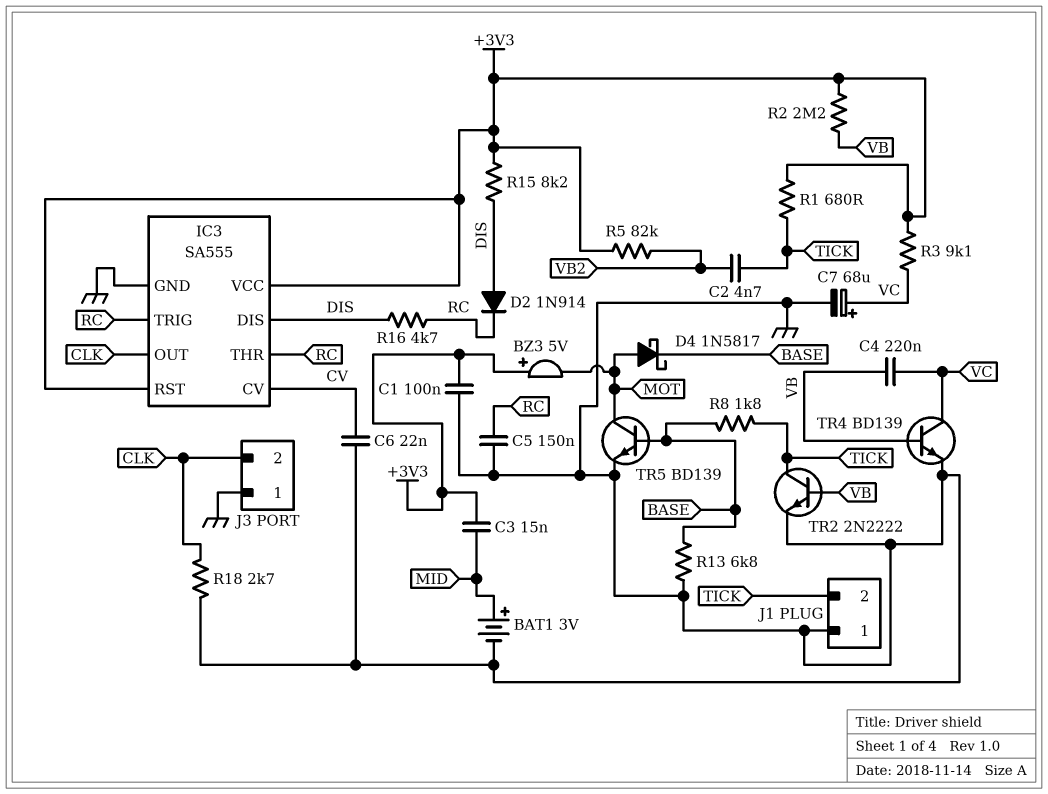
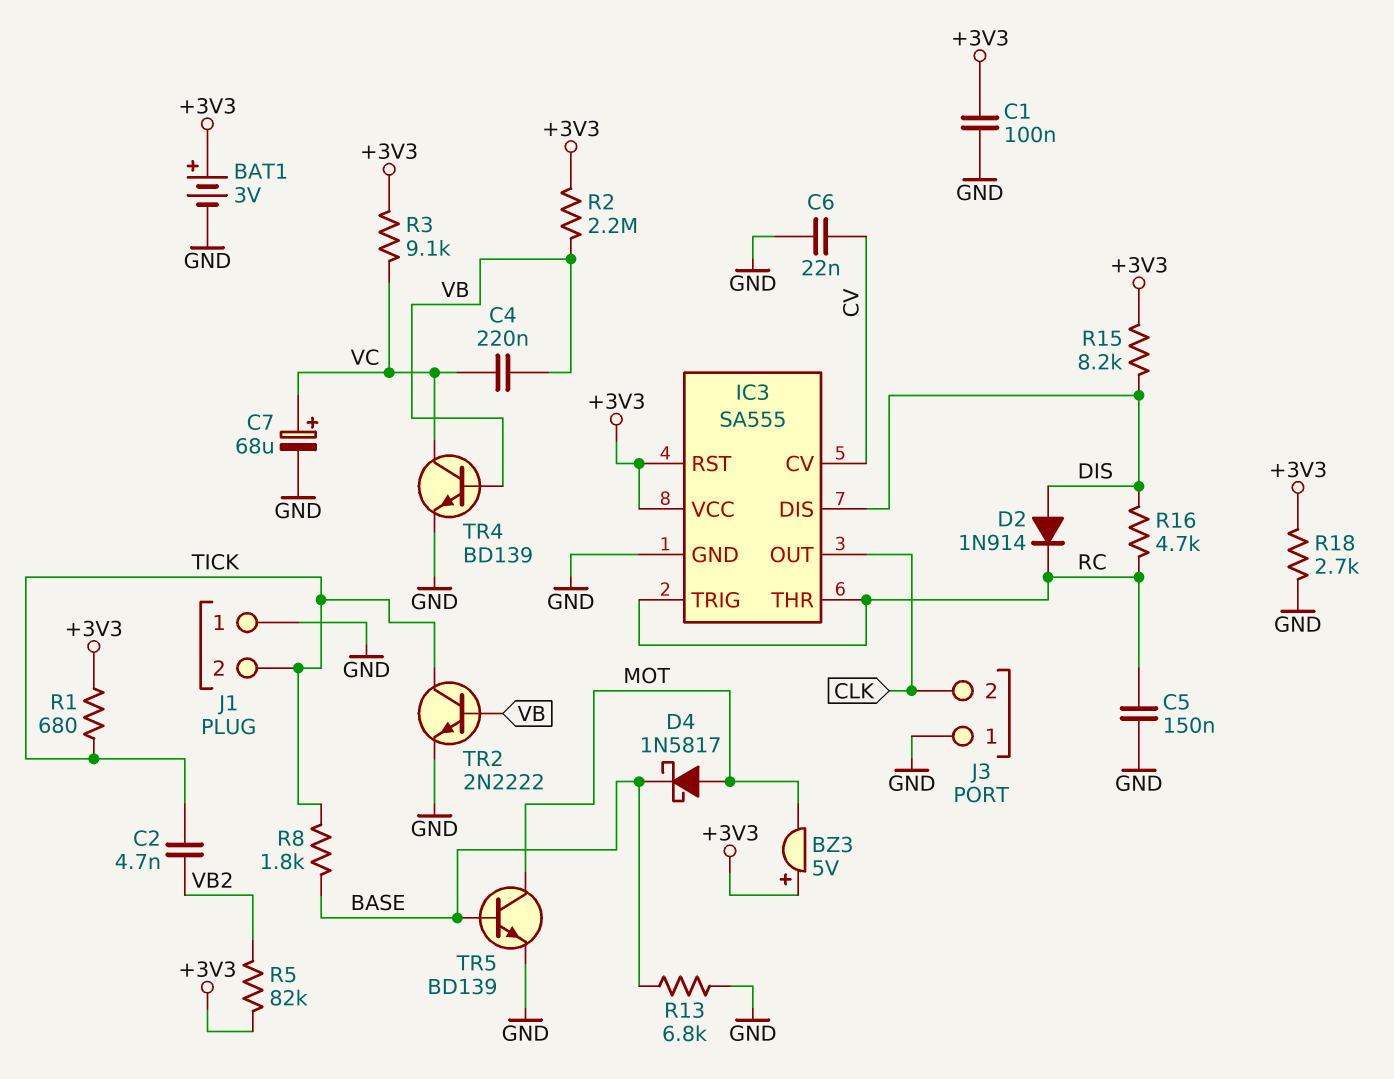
BAT1: 3V (plus MID, minus GND) -> 3V (plus +3V3, minus GND)
C3: 15nF (+3V3, MID) -> none
R18: 2.7k (CLK, GND) -> 2.7k (+3V3, GND)

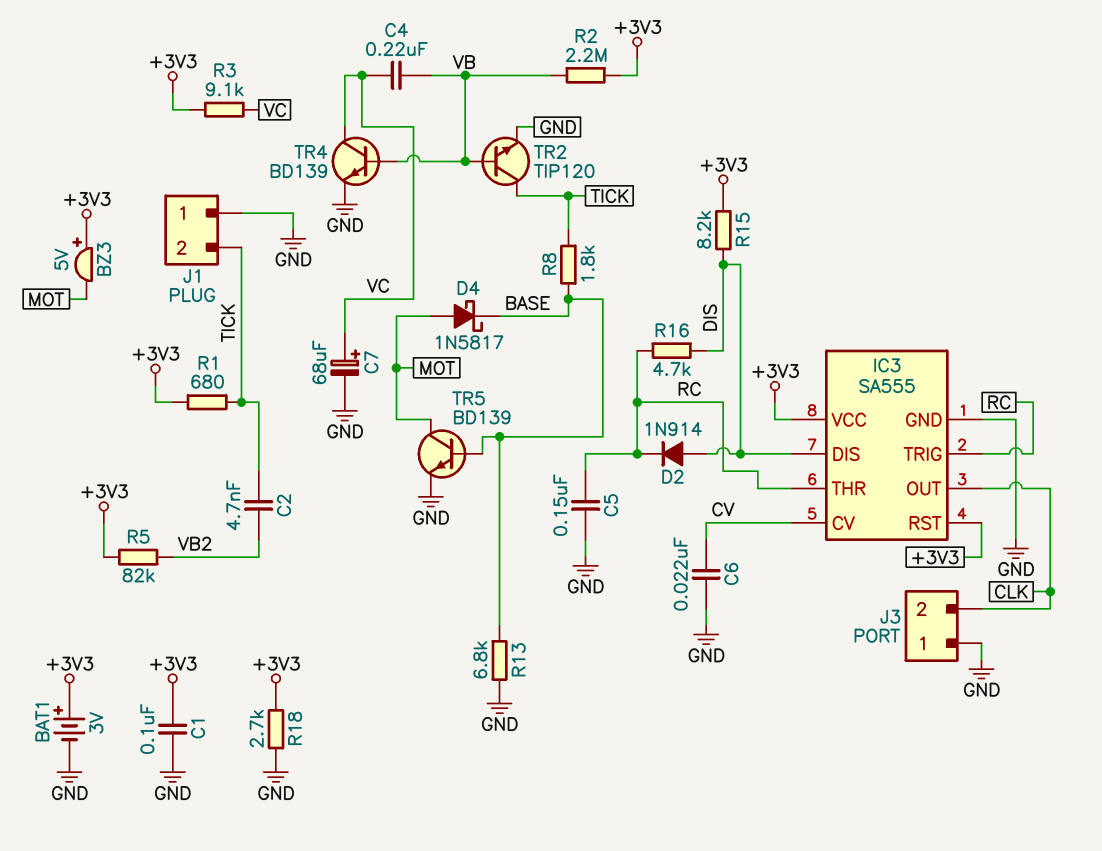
TR2: NPN 2N2222 (B VB, C TICK, E GND) -> NPN TIP120 (B VB, C TICK, E GND)

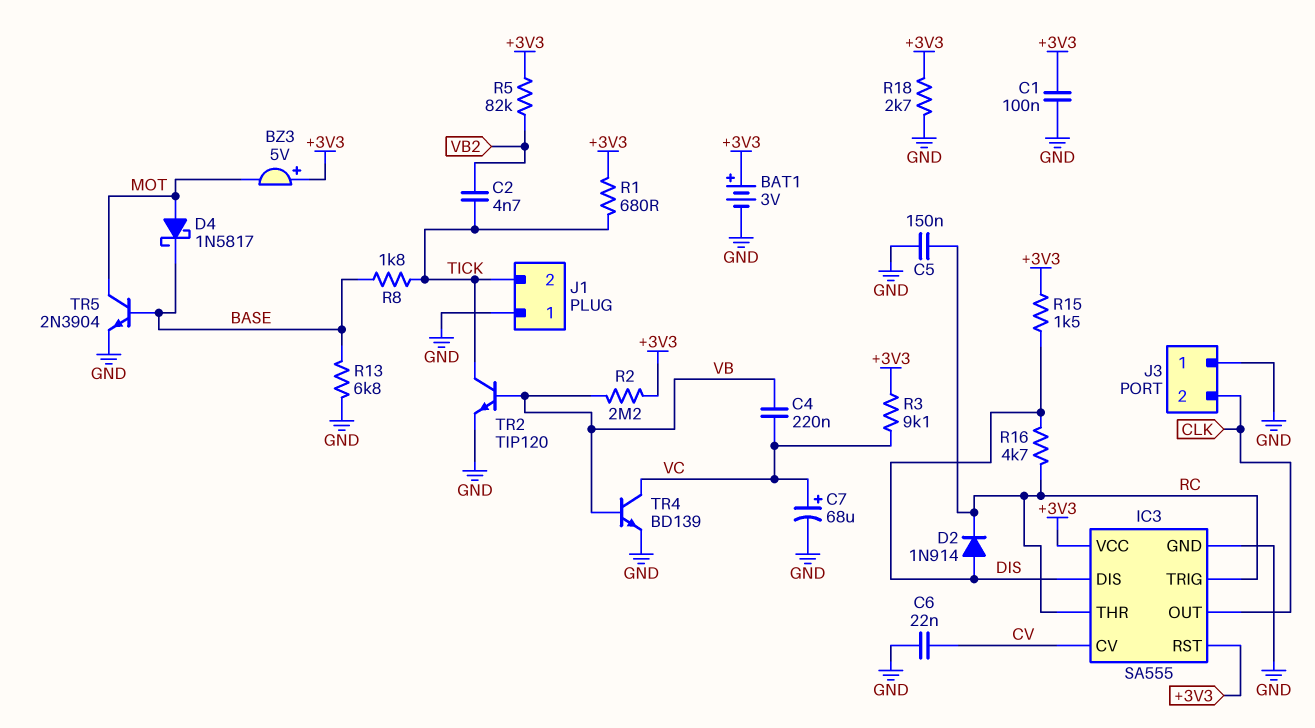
R15: 8.2k (+3V3, DIS) -> 1.5k (+3V3, DIS)
TR5: NPN BD139 (B BASE, C MOT, E GND) -> NPN 2N3904 (B BASE, C MOT, E GND)

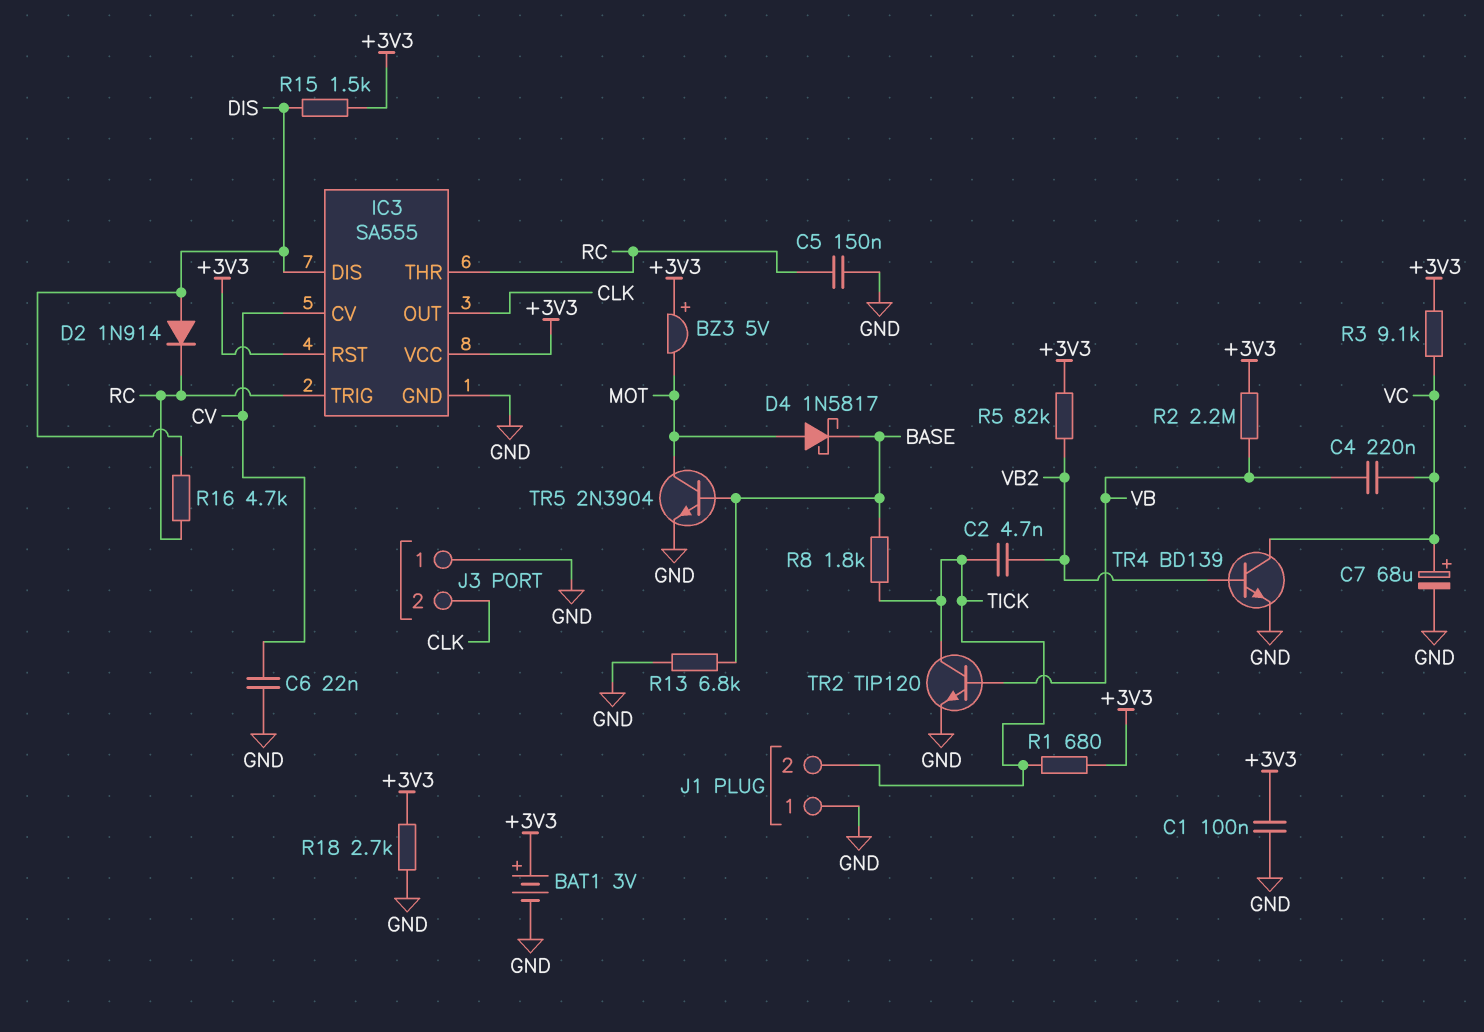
TR4: NPN BD139 (B VB, C VC, E GND) -> NPN BD139 (B VB2, C VC, E GND)

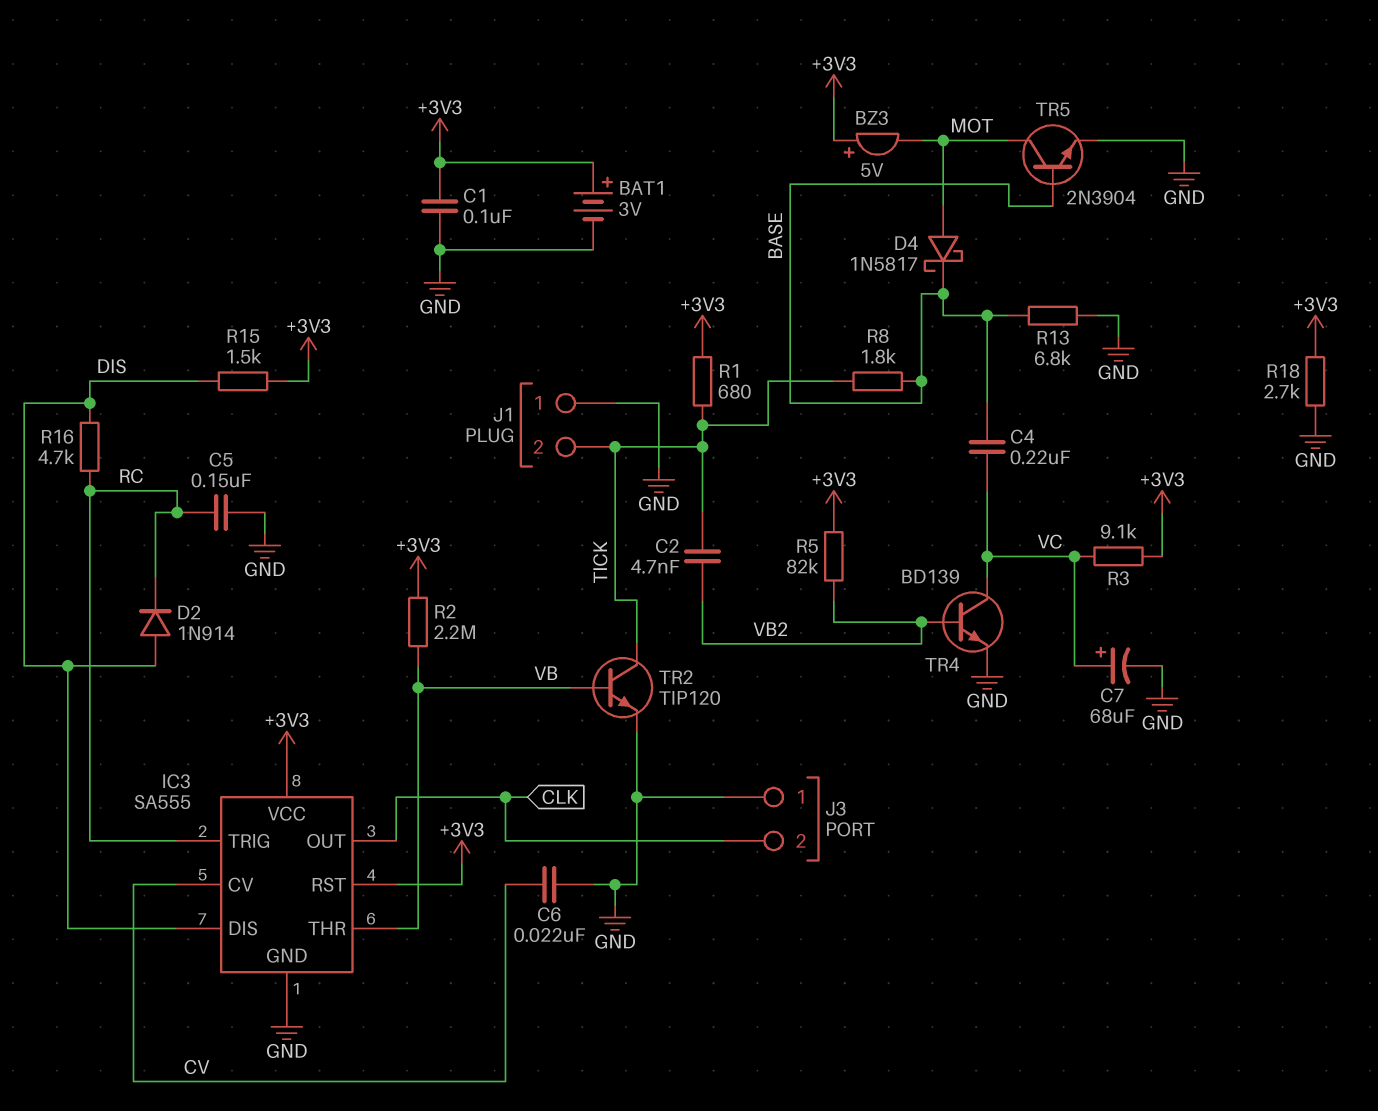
C4: 220nF (VB, VC) -> 220nF (BASE, VC)
IC3 pin THR: RC -> VB

